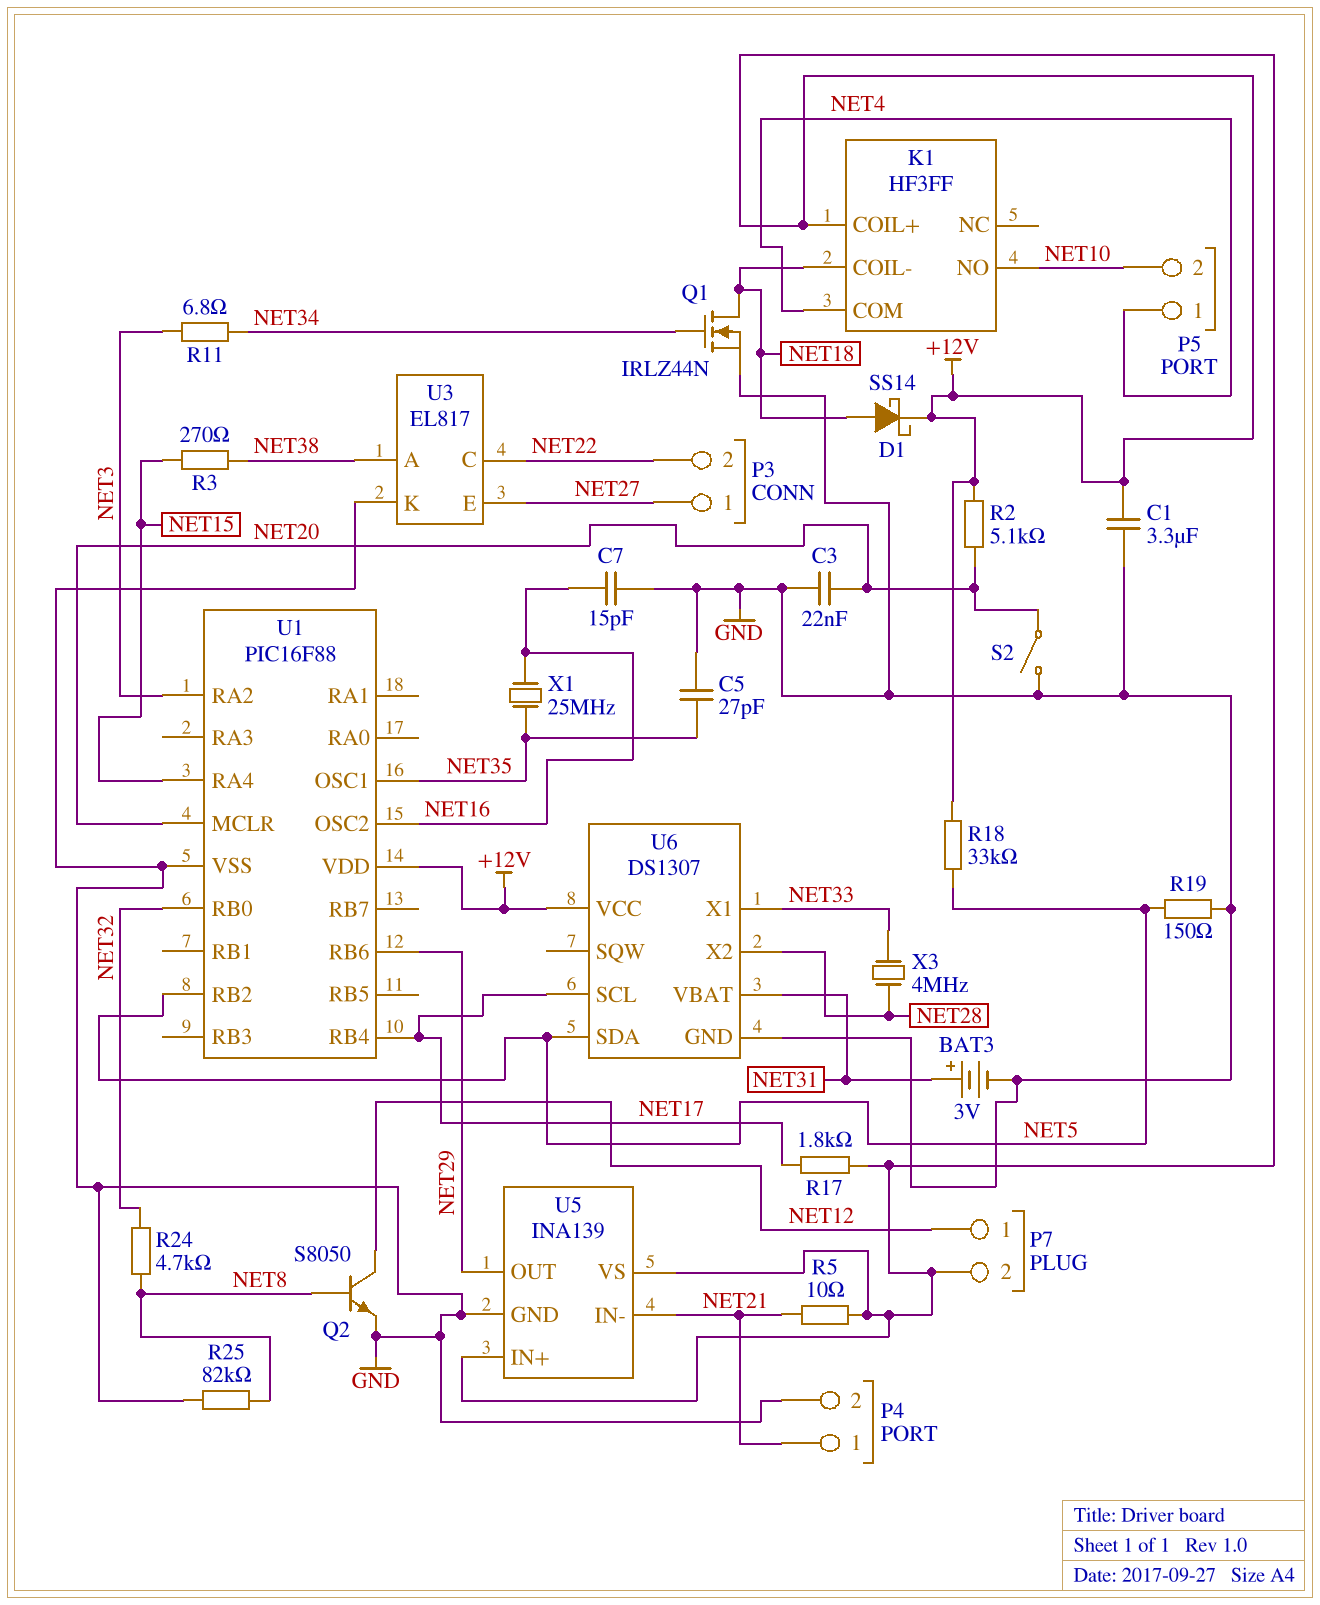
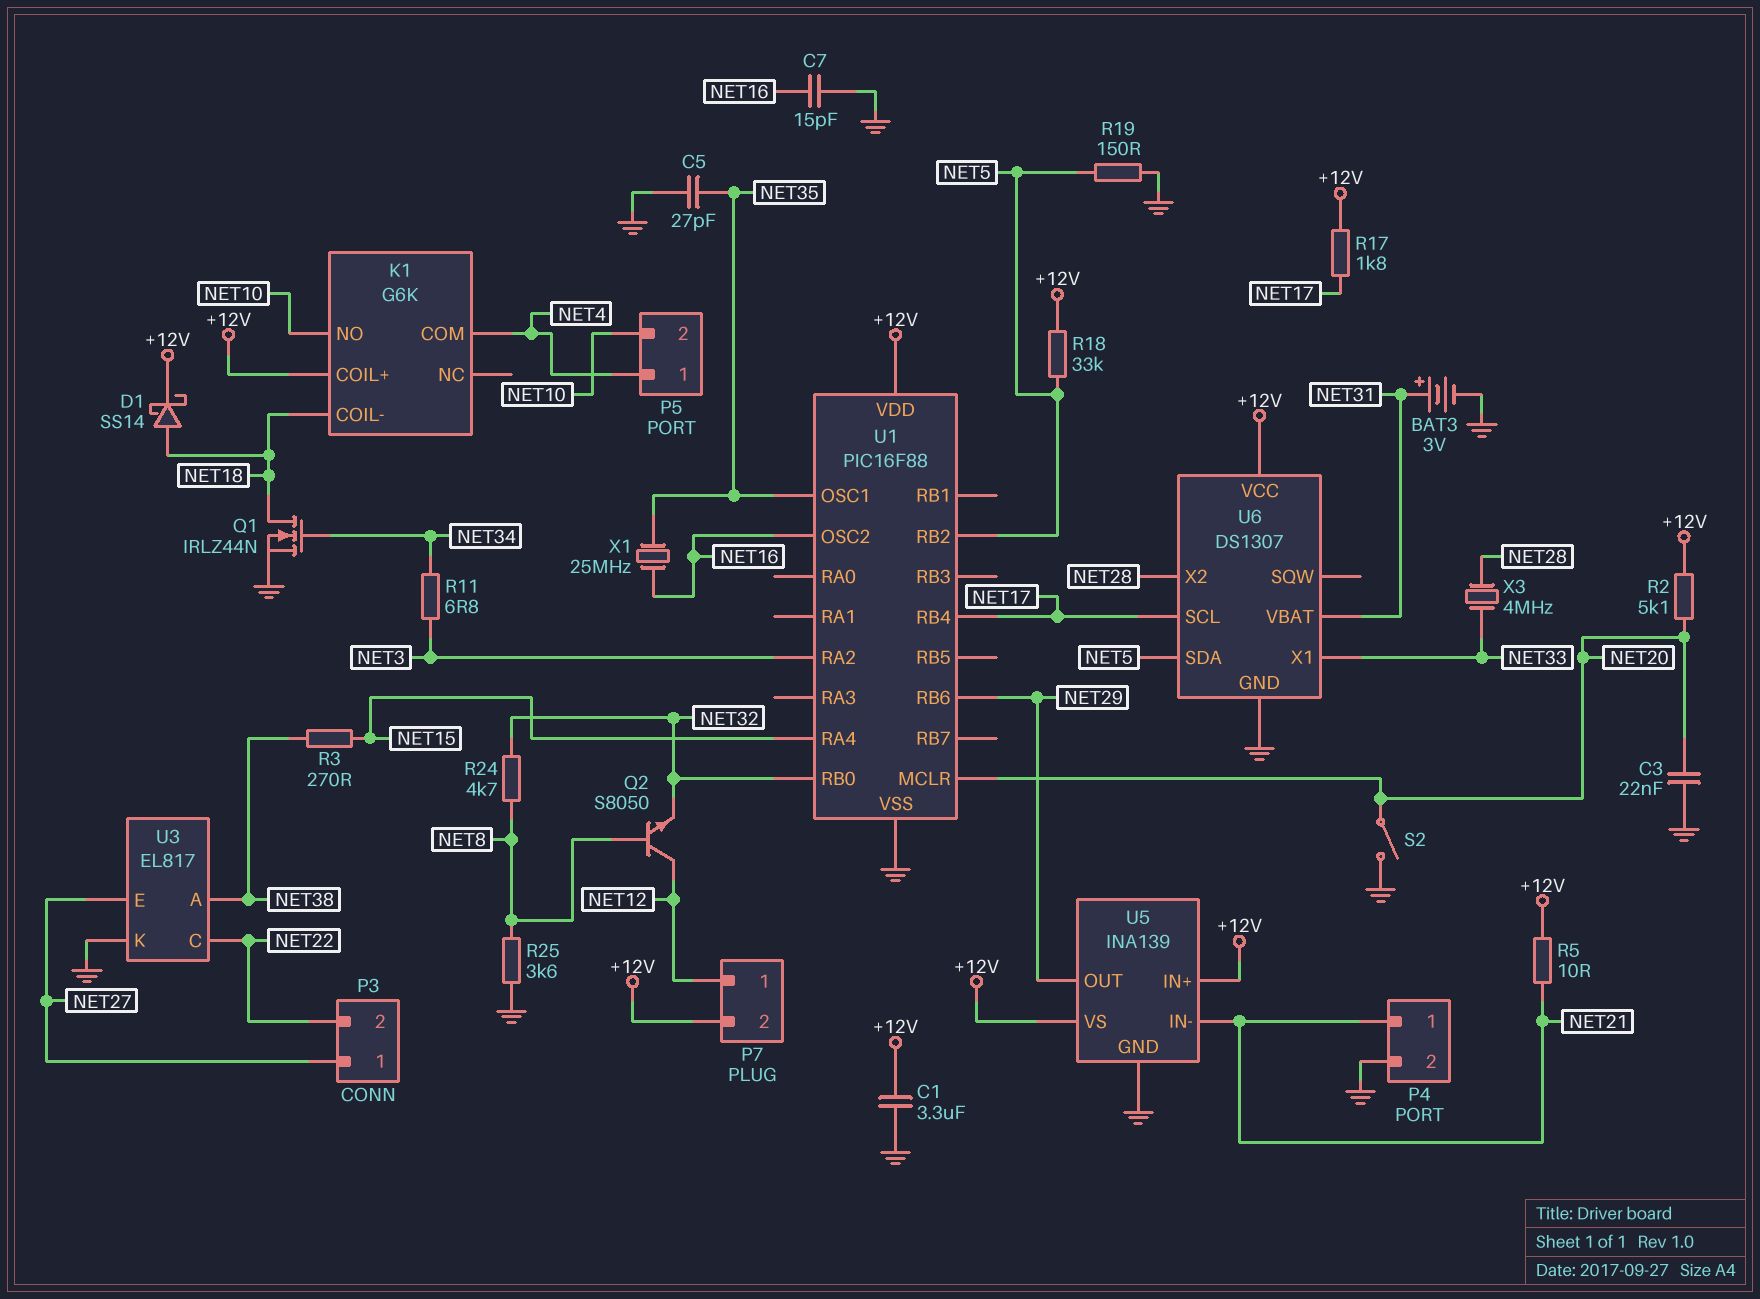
K1: HF3FF -> G6K
Q2: NPN S8050 (B NET8, C NET12, E GND) -> NPN S8050 (B NET8, C NET12, E NET32)
R25: 82k (GND, NET8) -> 3.6k (GND, NET8)

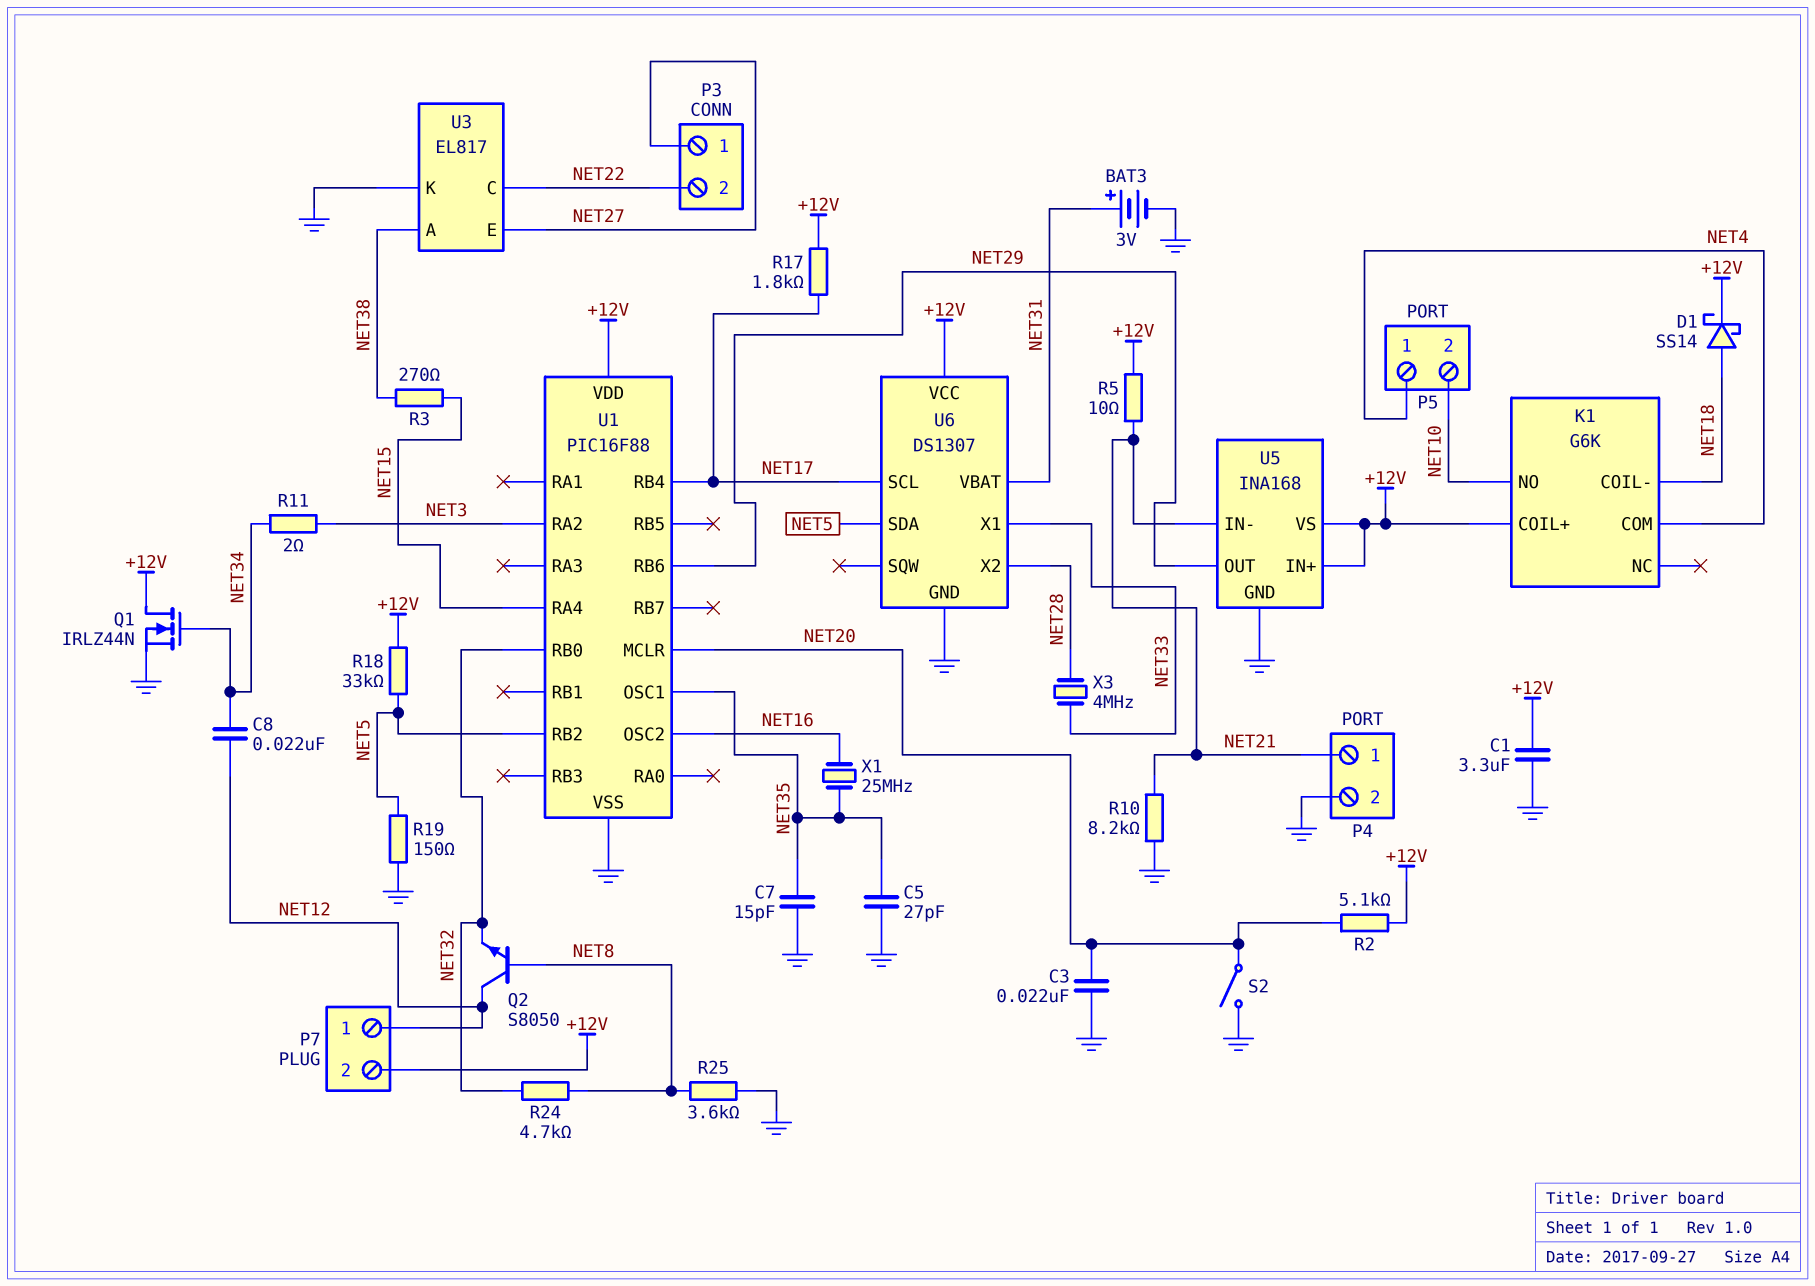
C7: 15pF (GND, NET16) -> 15pF (GND, NET35)
C8: none -> 22nF (NET12, NET34)
Q1: NMOS IRLZ44N (G NET34, D NET18, S GND) -> NMOS IRLZ44N (G NET34, D +12V, S GND)
R10: none -> 8.2k (GND, NET21)
R11: 6.8 (NET3, NET34) -> 2 (NET3, NET34)
U5: INA139 -> INA168

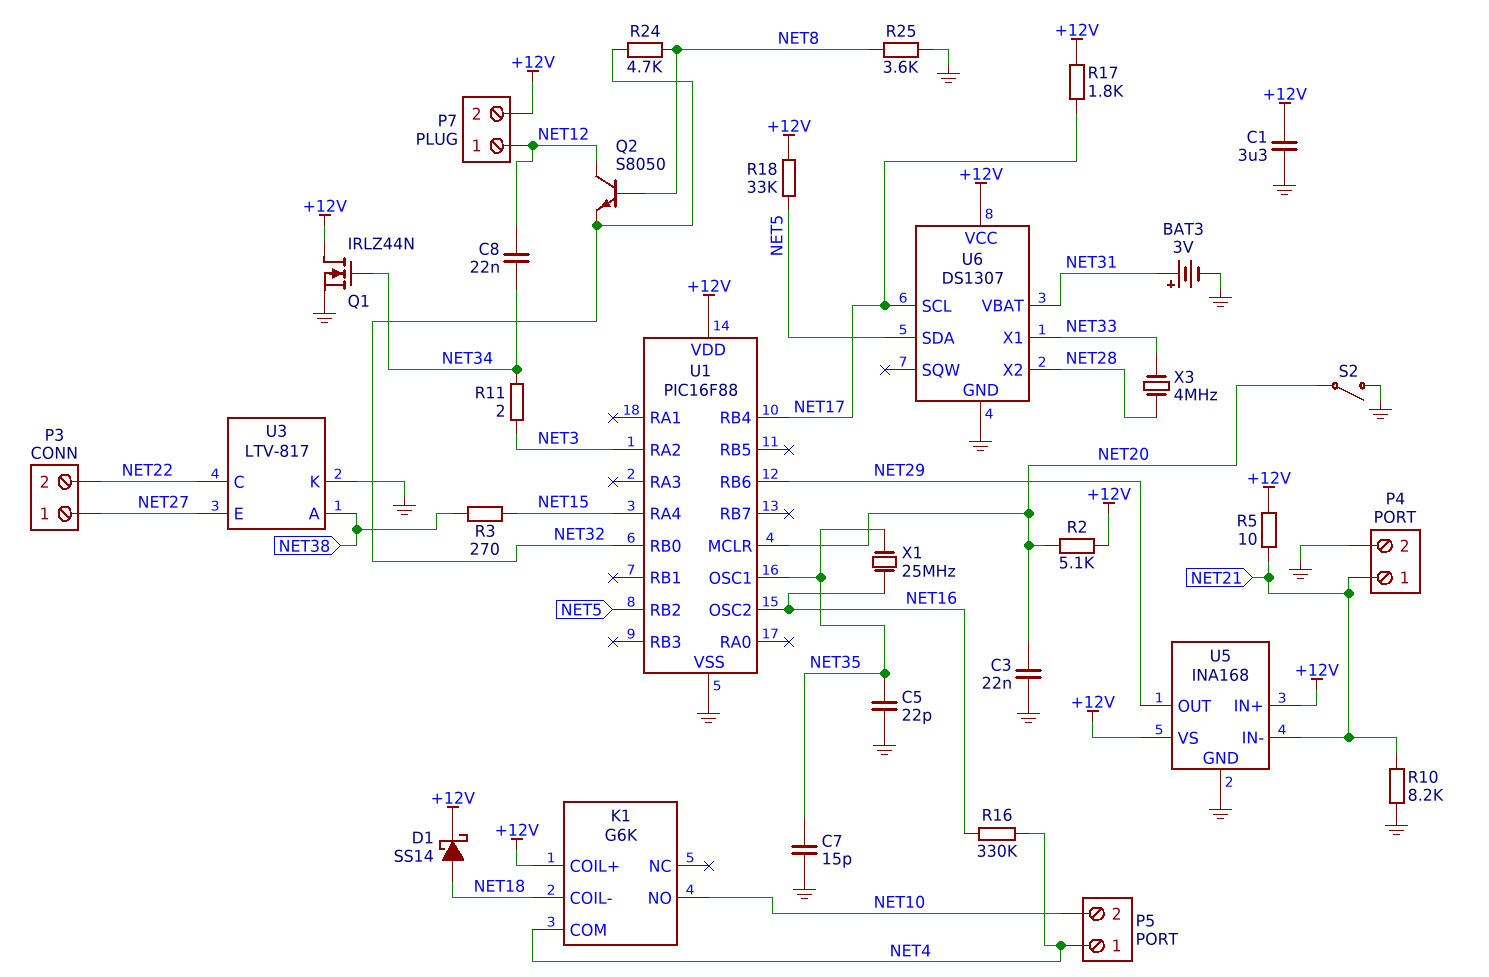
C5: 27pF (GND, NET35) -> 22pF (GND, NET35)
R16: none -> 330k (NET4, NET16)
R19: 150 (GND, NET5) -> none
U3: EL817 -> LTV-817

